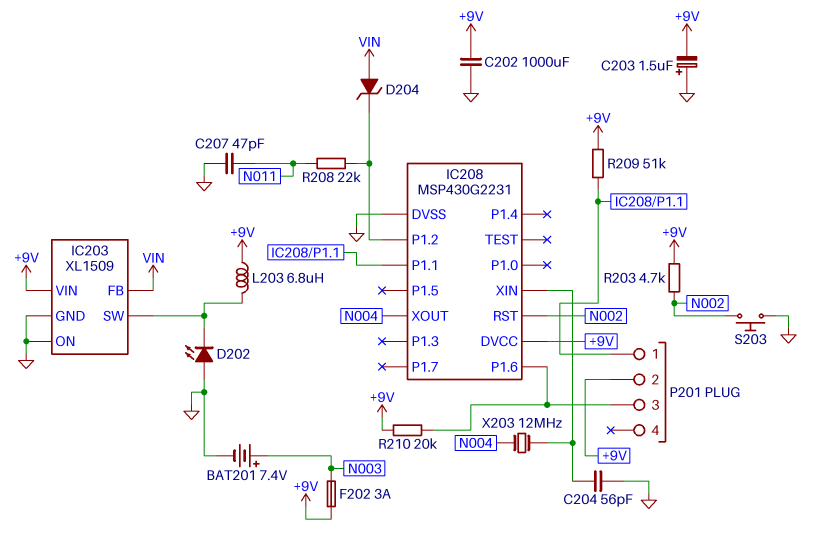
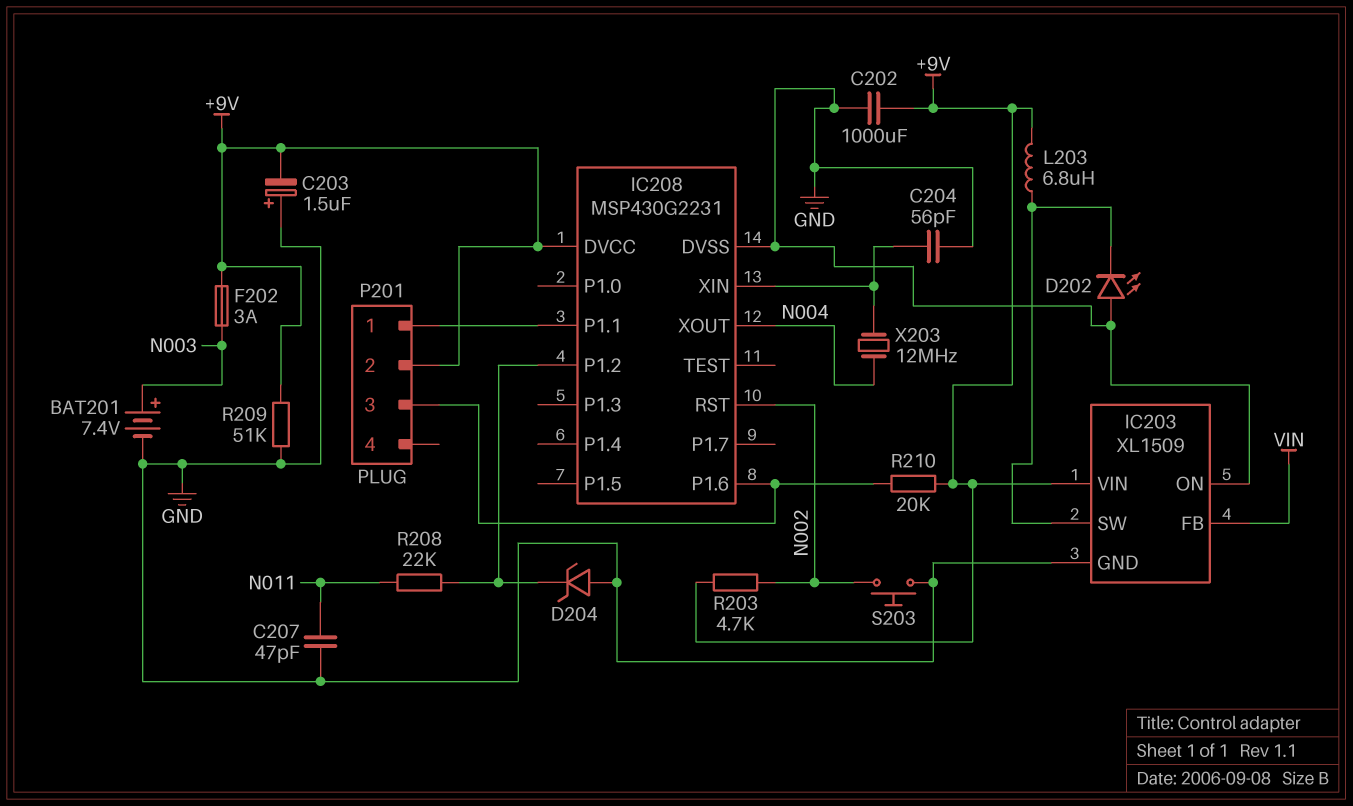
D204: zener (A VIN, K IC208/P1.2) -> zener (A GND, K IC208/P1.2)
R209: 51k (+9V, IC208/P1.1) -> 51k (+9V, GND)

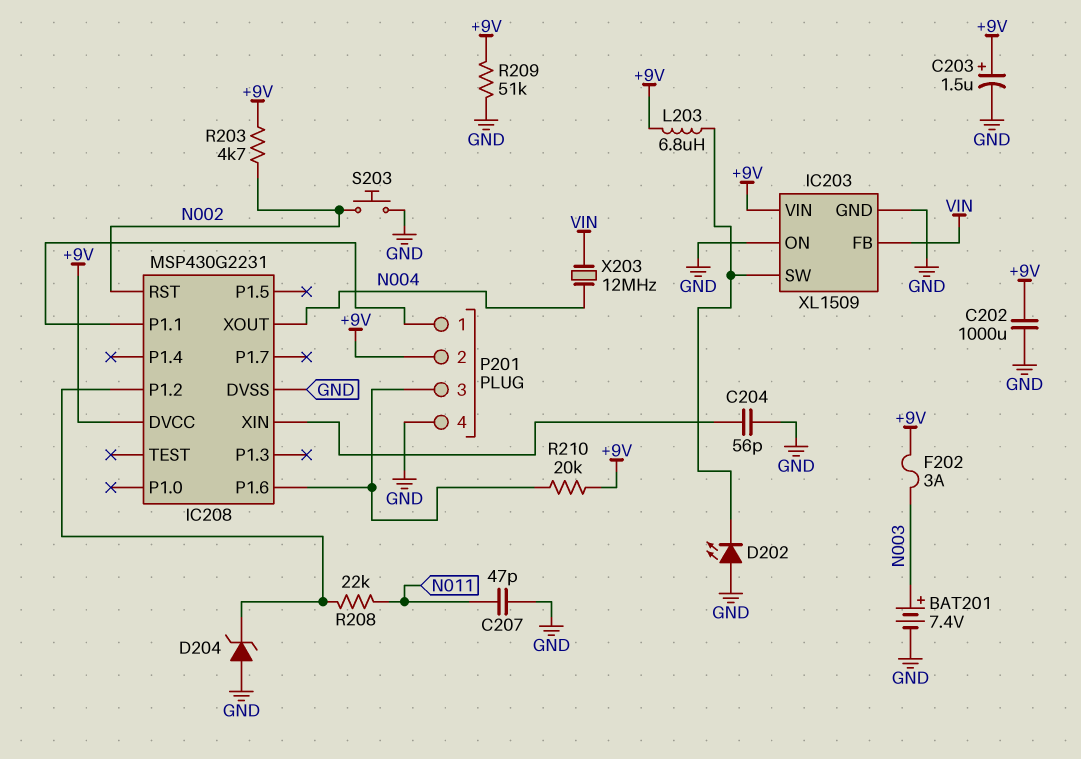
C203: 1.5uF (plus GND, minus +9V) -> 1.5uF (plus +9V, minus GND)
P201 pin 4: none -> GND
X203: 12MHz (IC208/XIN, N004) -> 12MHz (N004, VIN)

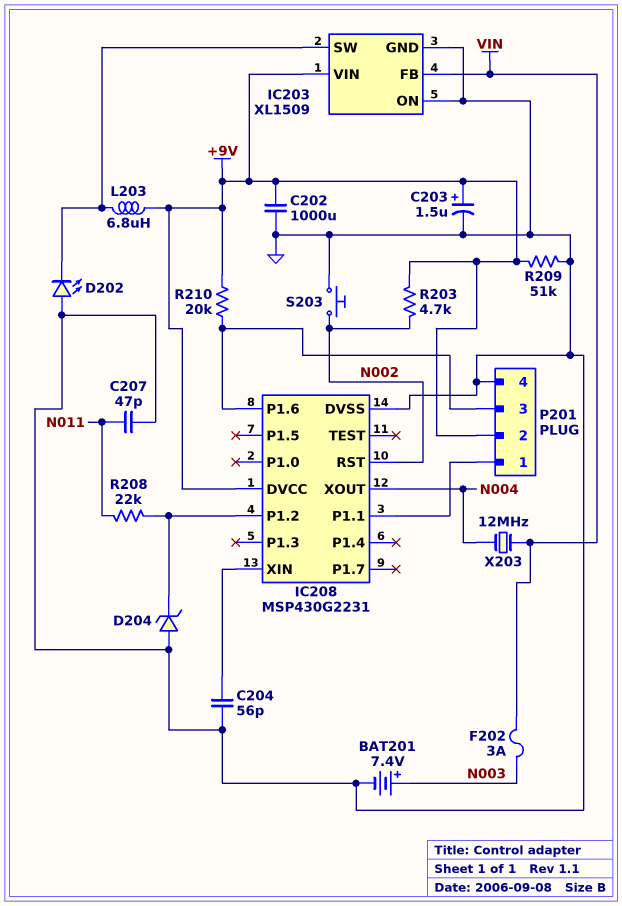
F202: 3A (+9V, N003) -> 3A (N003, VIN)

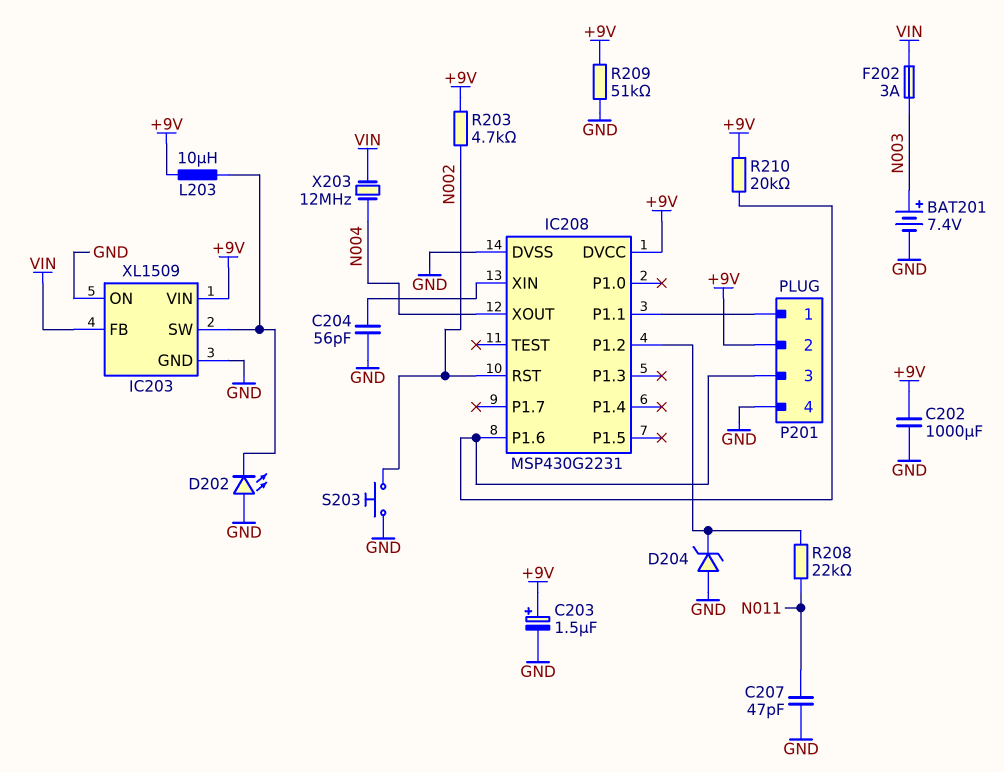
L203: 6.8uH (+9V, IC203/SW) -> 10uH (+9V, IC203/SW)

